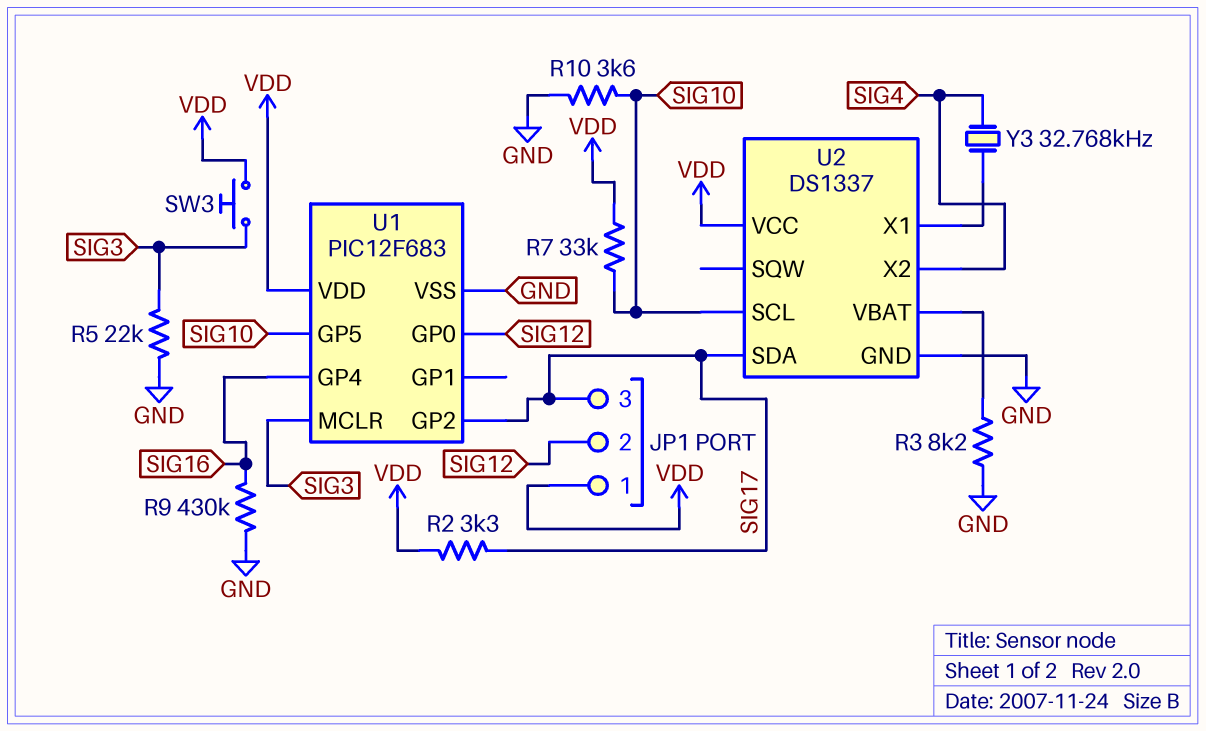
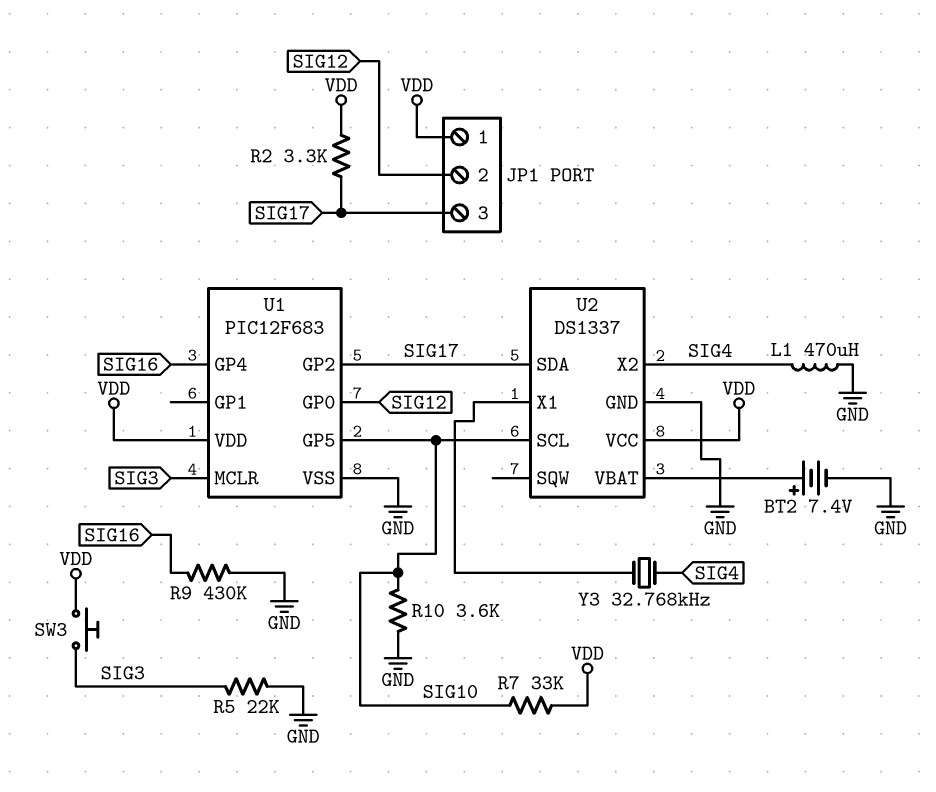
BT2: none -> 7.4V (plus U2/VBAT, minus GND)
L1: none -> 470uH (GND, SIG4)
R3: 8.2k (GND, U2/VBAT) -> none

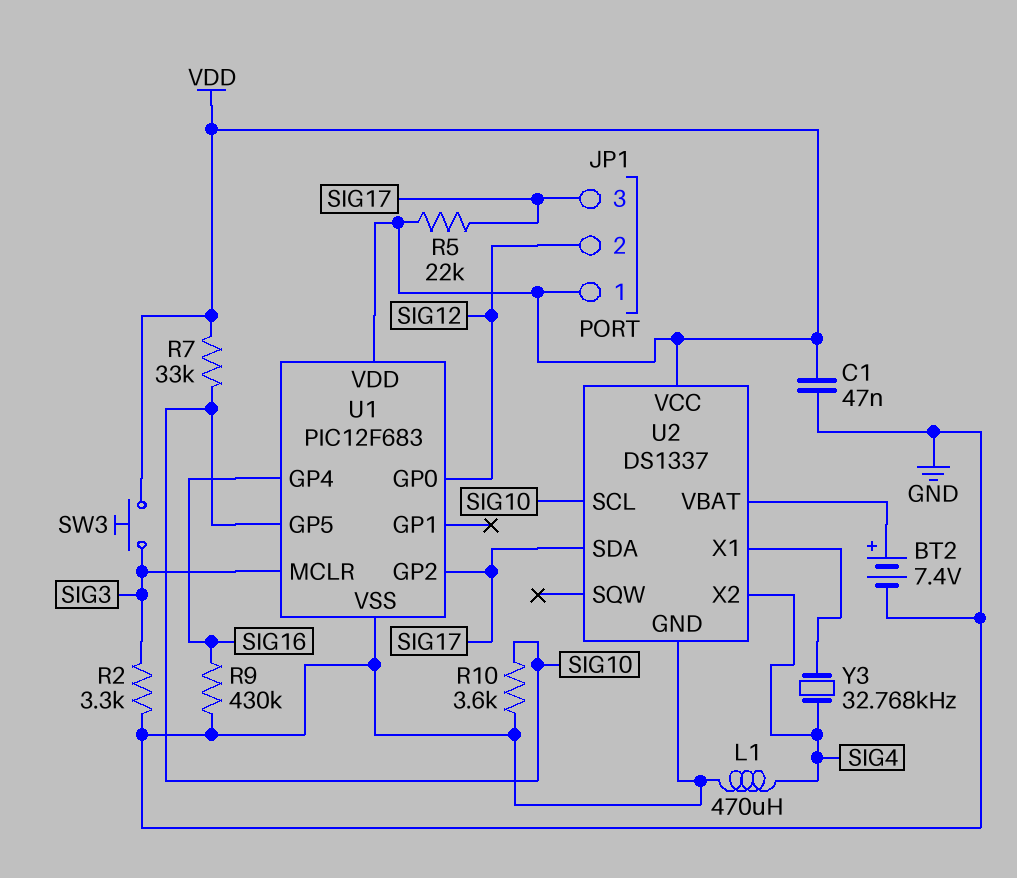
C1: none -> 47nF (GND, VDD)
R2: 3.3k (SIG17, VDD) -> 3.3k (GND, SIG3)
R5: 22k (GND, SIG3) -> 22k (SIG17, VDD)

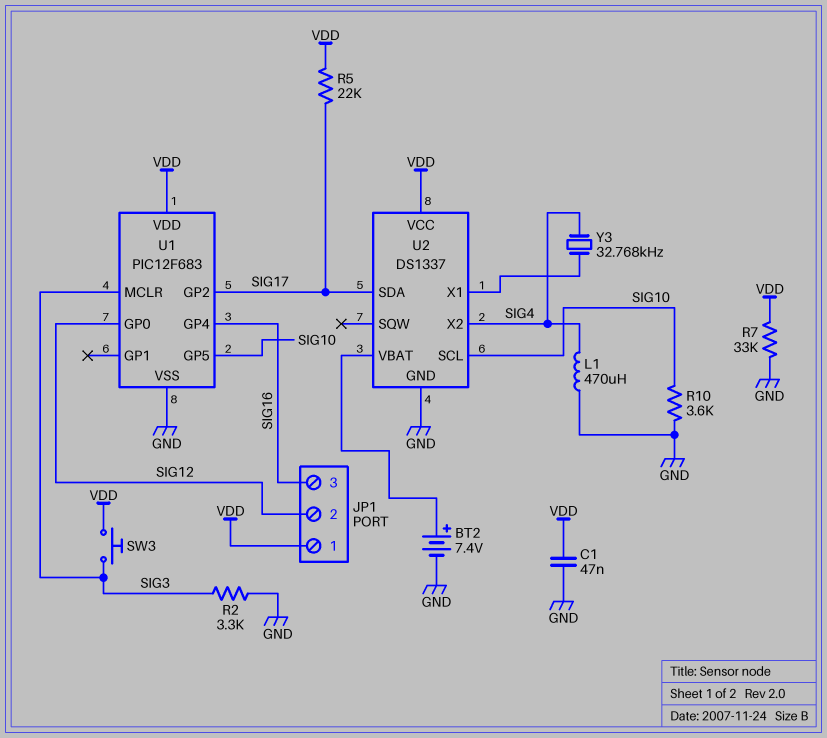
JP1 pin 3: SIG17 -> SIG16
R7: 33k (SIG10, VDD) -> 33k (GND, VDD)
R9: 430k (GND, SIG16) -> none

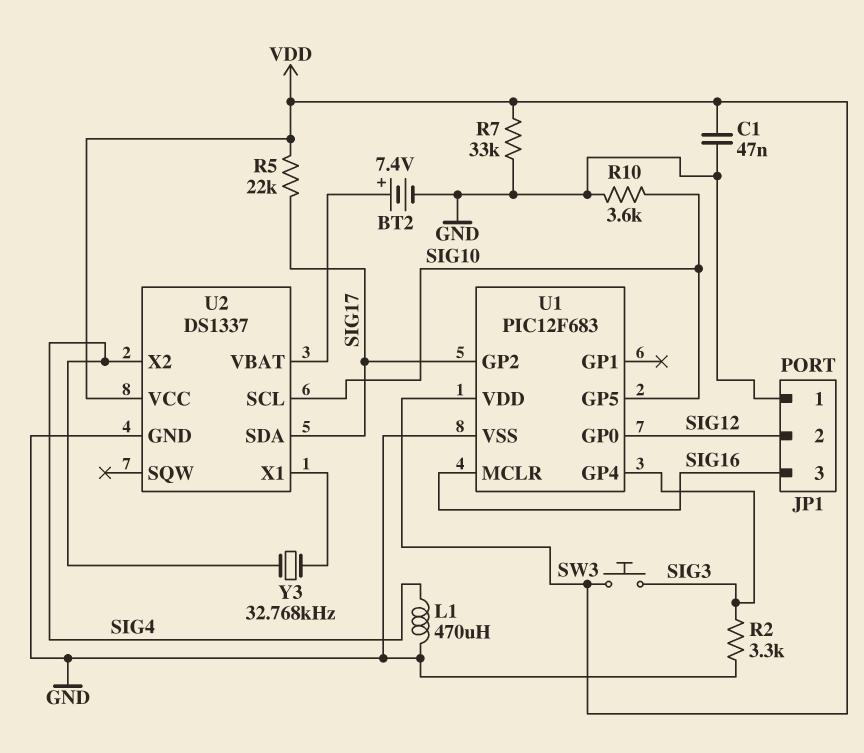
JP1 pin 1: VDD -> GND
U1 pin GP4: SIG16 -> SIG3
U1 pin MCLR: SIG3 -> SIG16

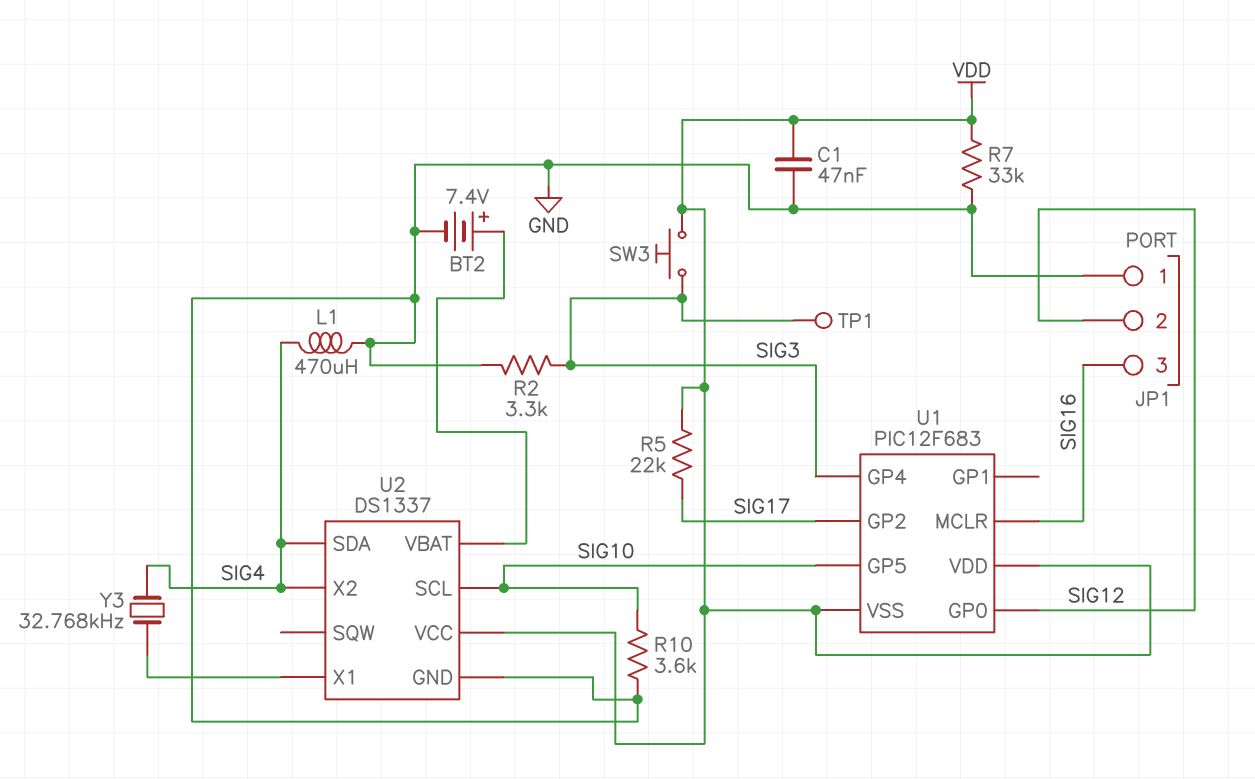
TP1: none -> test point (SIG3)
U1 pin VSS: GND -> VDD
U2 pin SDA: SIG17 -> SIG4

